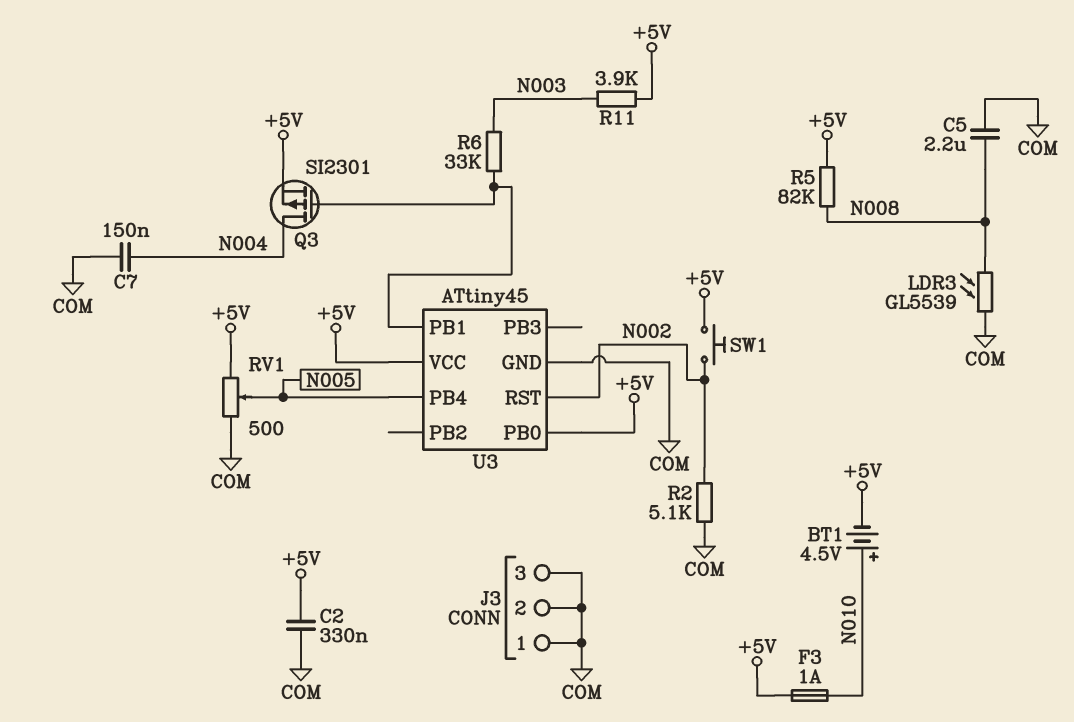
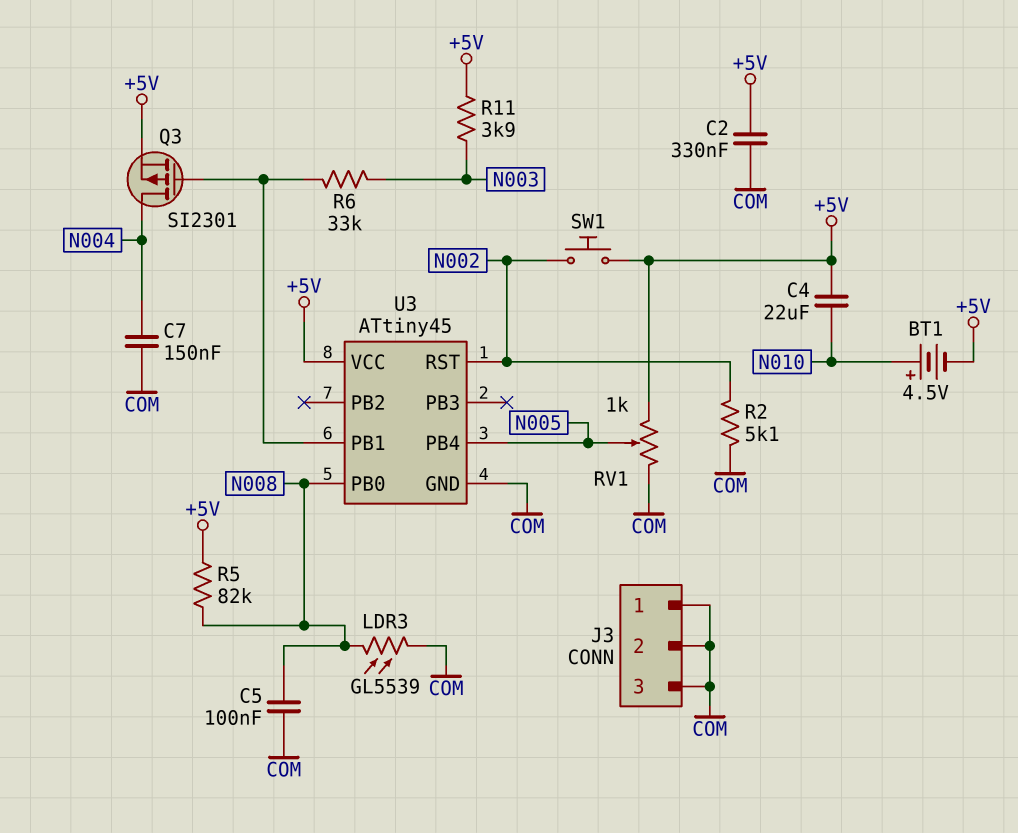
C4: none -> 22uF (+5V, N010)
C5: 2.2uF (COM, N008) -> 100nF (COM, N008)
F3: 1A (+5V, N010) -> none
RV1: 500 (+5V, COM, wiper N005) -> 1k (+5V, COM, wiper N005)
U3 pin PB0: +5V -> N008

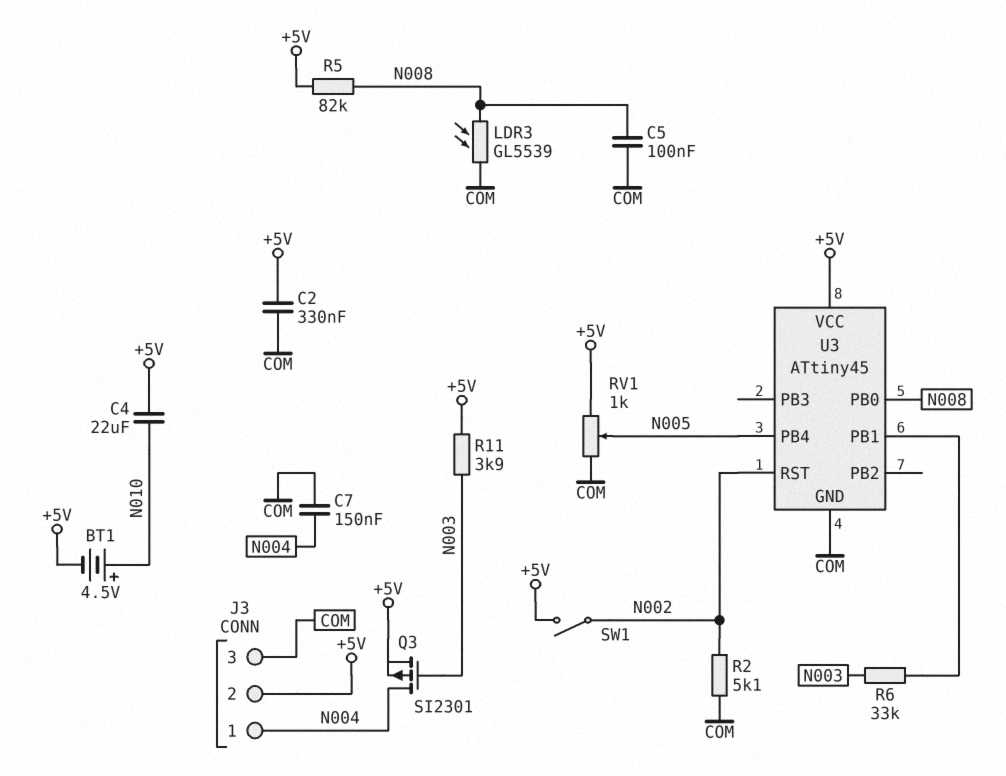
J3 pin 1: COM -> N004
J3 pin 2: COM -> +5V
Q3: PMOS SI2301 (G U3/PB1, D N004, S +5V) -> PMOS SI2301 (G N003, D N004, S +5V)
SW1: button (+5V, N002) -> switch (+5V, N002)

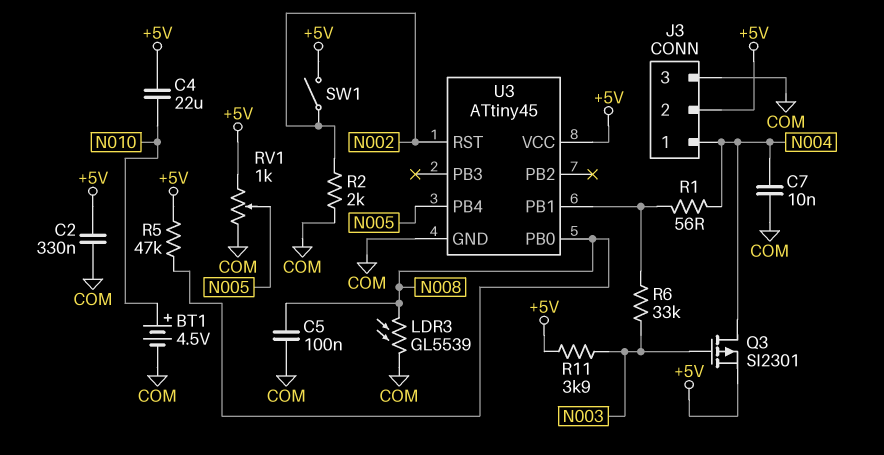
BT1: 4.5V (plus N010, minus +5V) -> 4.5V (plus N010, minus COM)
C7: 150nF (COM, N004) -> 10nF (COM, N004)
R1: none -> 56 (N004, U3/PB1)
R2: 5.1k (COM, N002) -> 2k (COM, N002)
R5: 82k (+5V, N008) -> 47k (+5V, N008)

